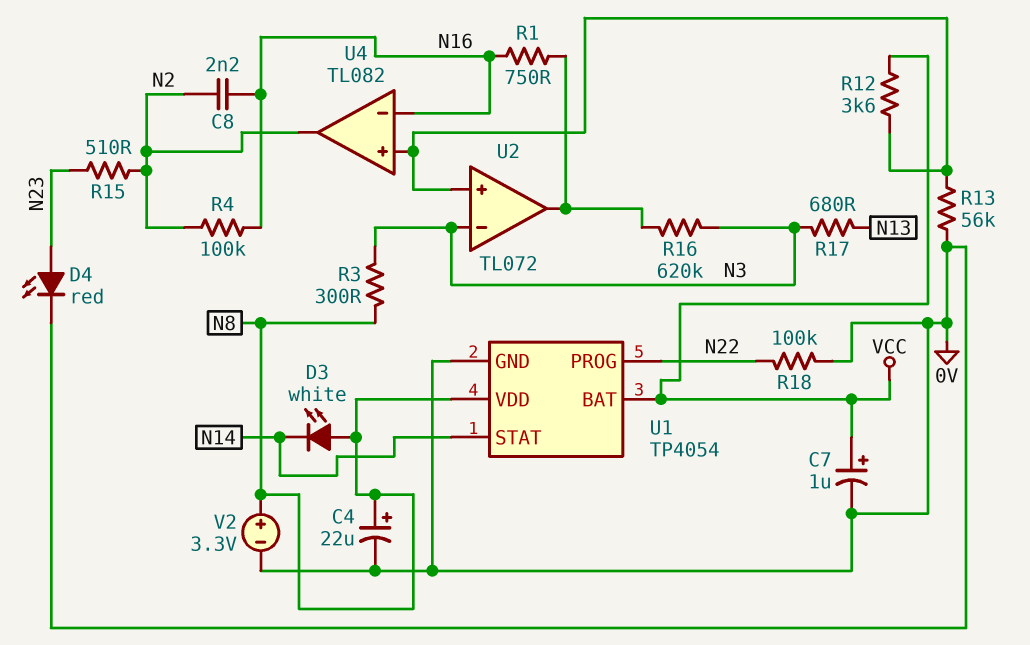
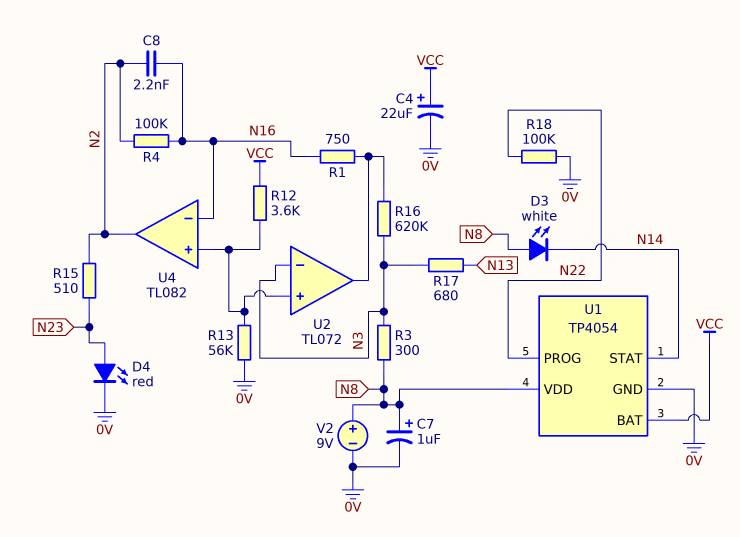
C4: 22uF (plus N8, minus 0V) -> 22uF (plus VCC, minus 0V)
C7: 1uF (plus VCC, minus 0V) -> 1uF (plus N8, minus 0V)
V2: 3.3V (plus N8, minus 0V) -> 9V (plus N8, minus 0V)

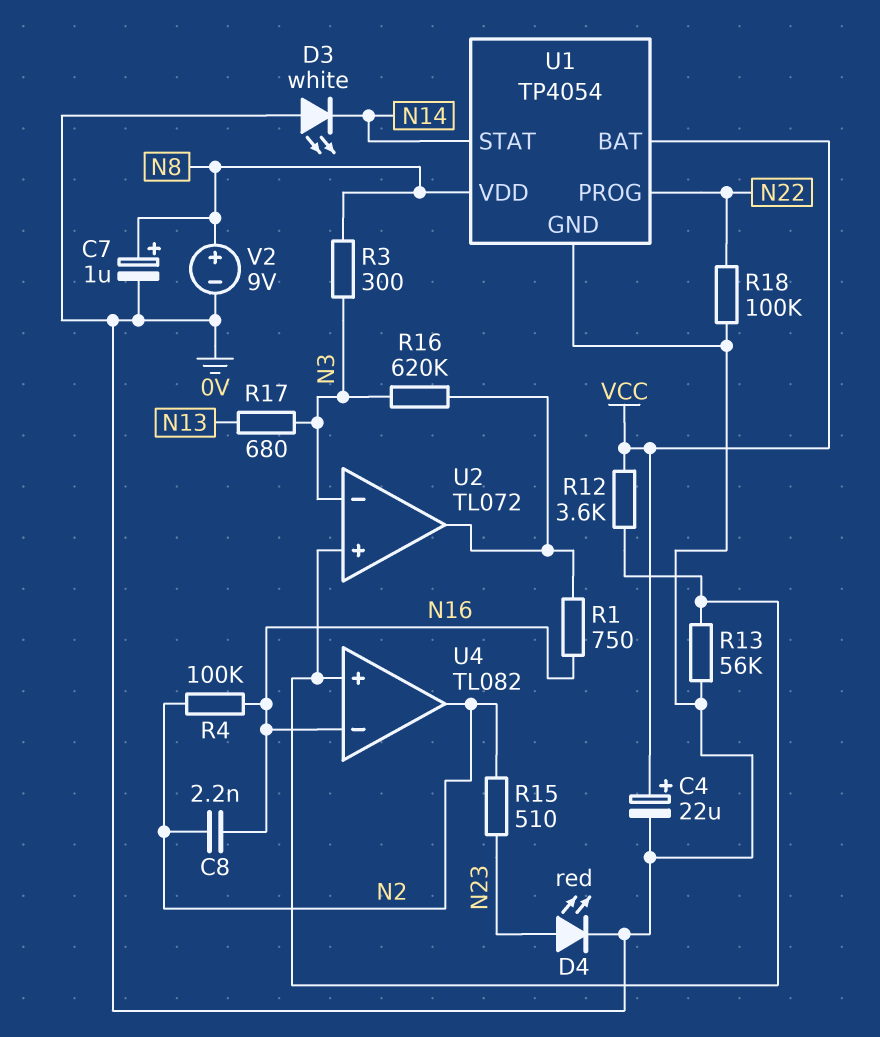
D3: LED white (A N8, K N14) -> LED white (A 0V, K N14)

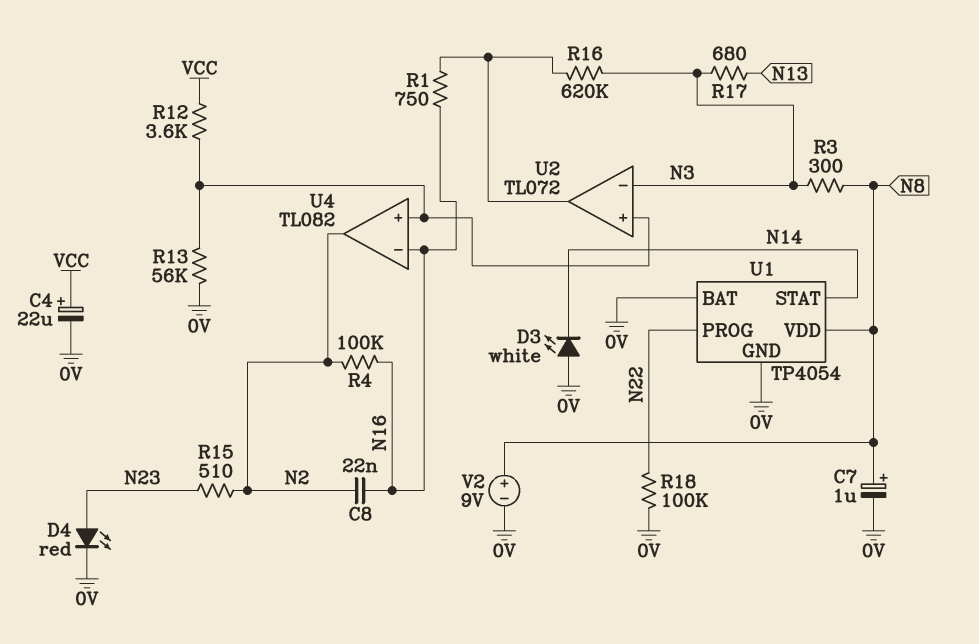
C8: 2.2nF (N2, N16) -> 22nF (N2, N16)
U1 pin BAT: VCC -> 0V

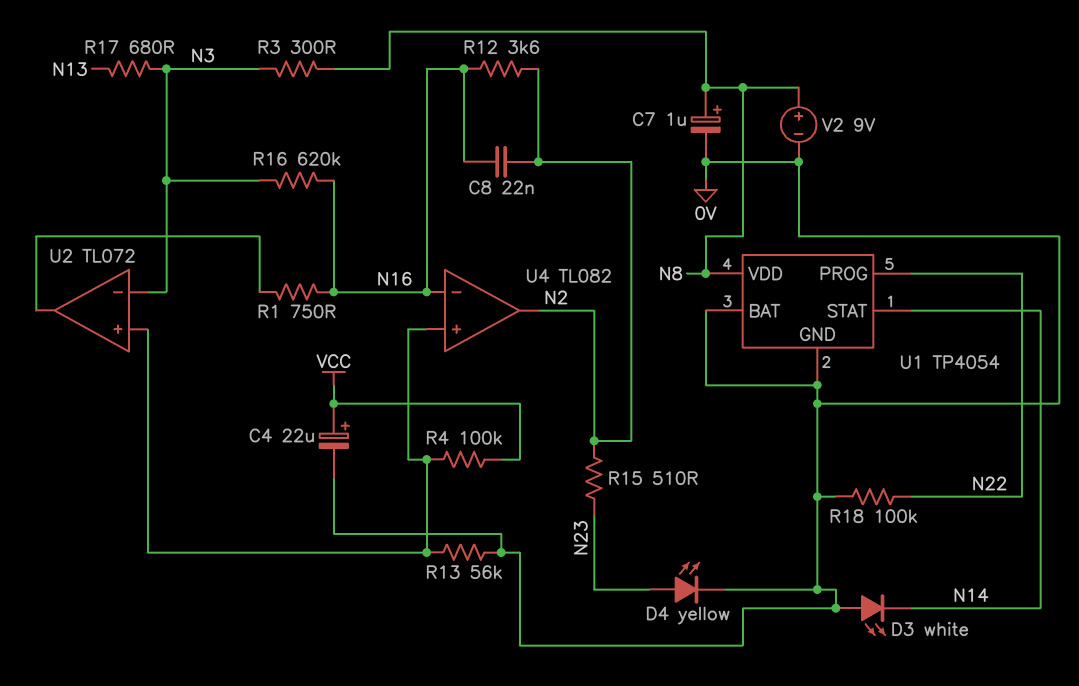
D4: LED red (A N23, K 0V) -> LED yellow (A N23, K 0V)
R4: 100k (N2, N16) -> 100k (U2/in+, VCC)
R12: 3.6k (U2/in+, VCC) -> 3.6k (N2, N16)
R16: 620k (N3, U2/out) -> 620k (N3, N16)

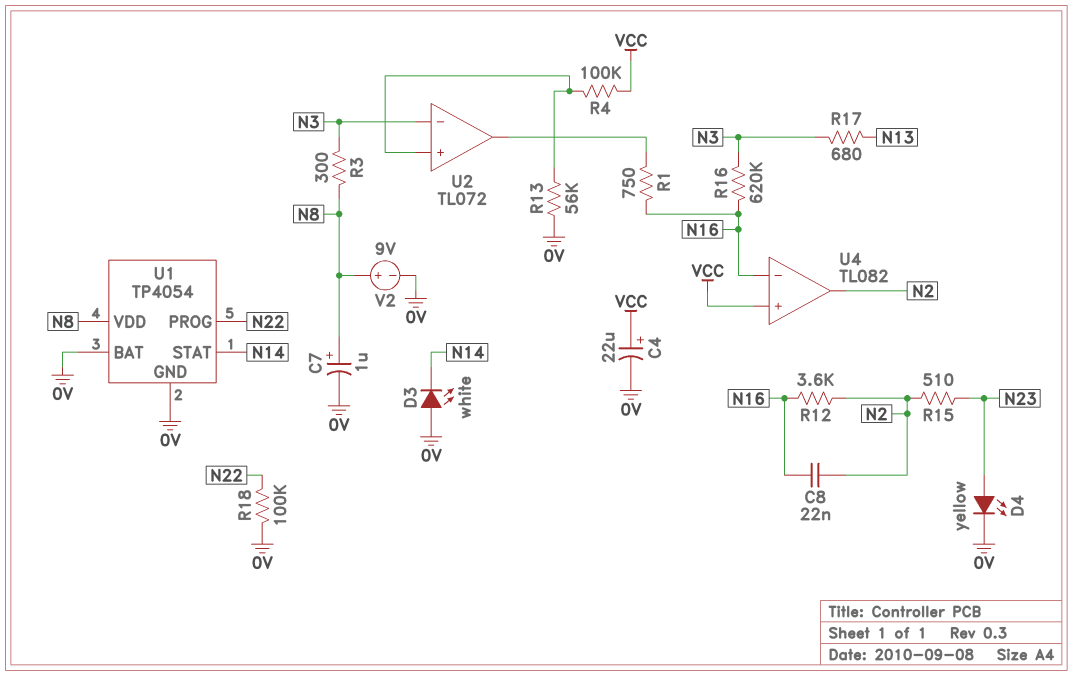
U4 pin in+: U2/in+ -> VCC

